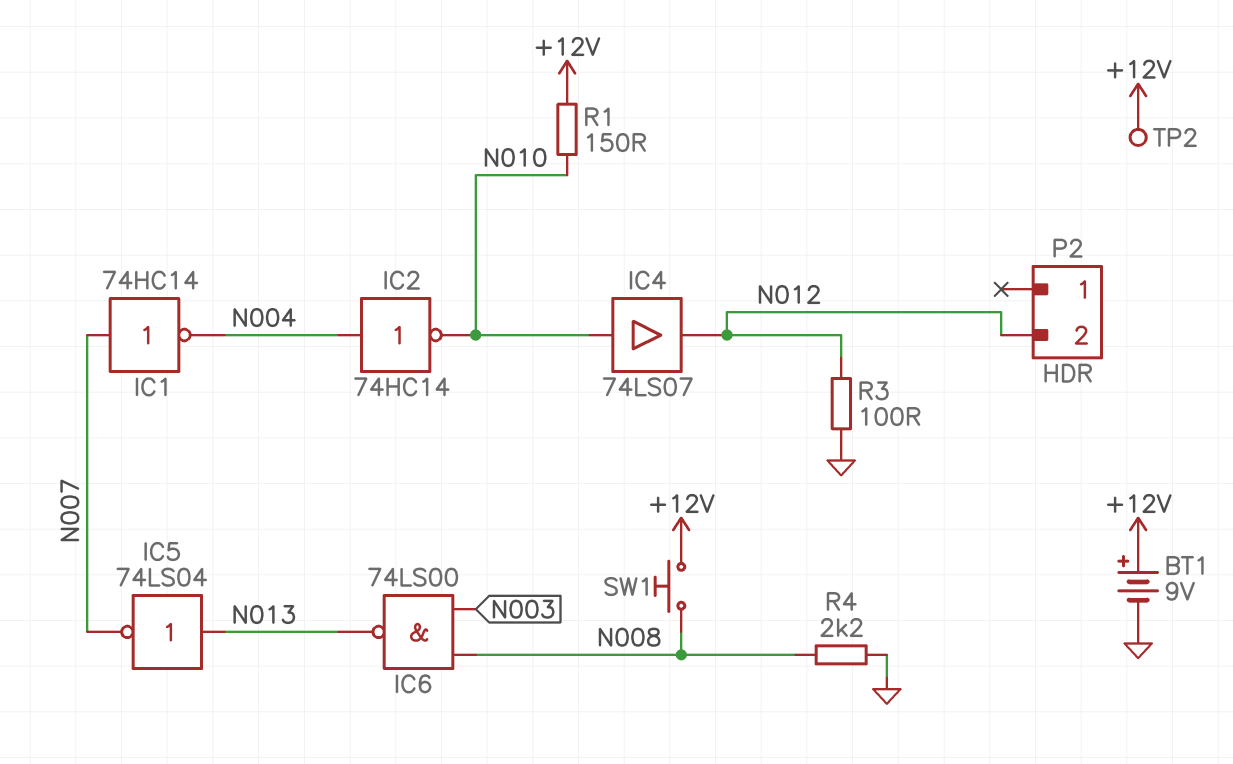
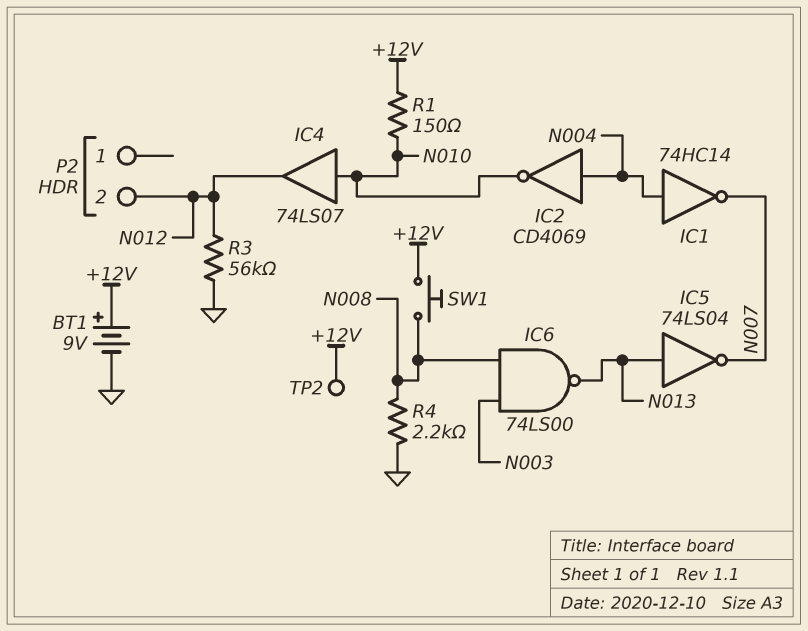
IC1: NOT 74HC14 (in N007, out N004) -> NOT 74HC14 (in N004, out N007)
IC2: NOT 74HC14 (in N004, out N010) -> NOT CD4069 (in N004, out N010)
R3: 100 (GND, N012) -> 56k (GND, N012)

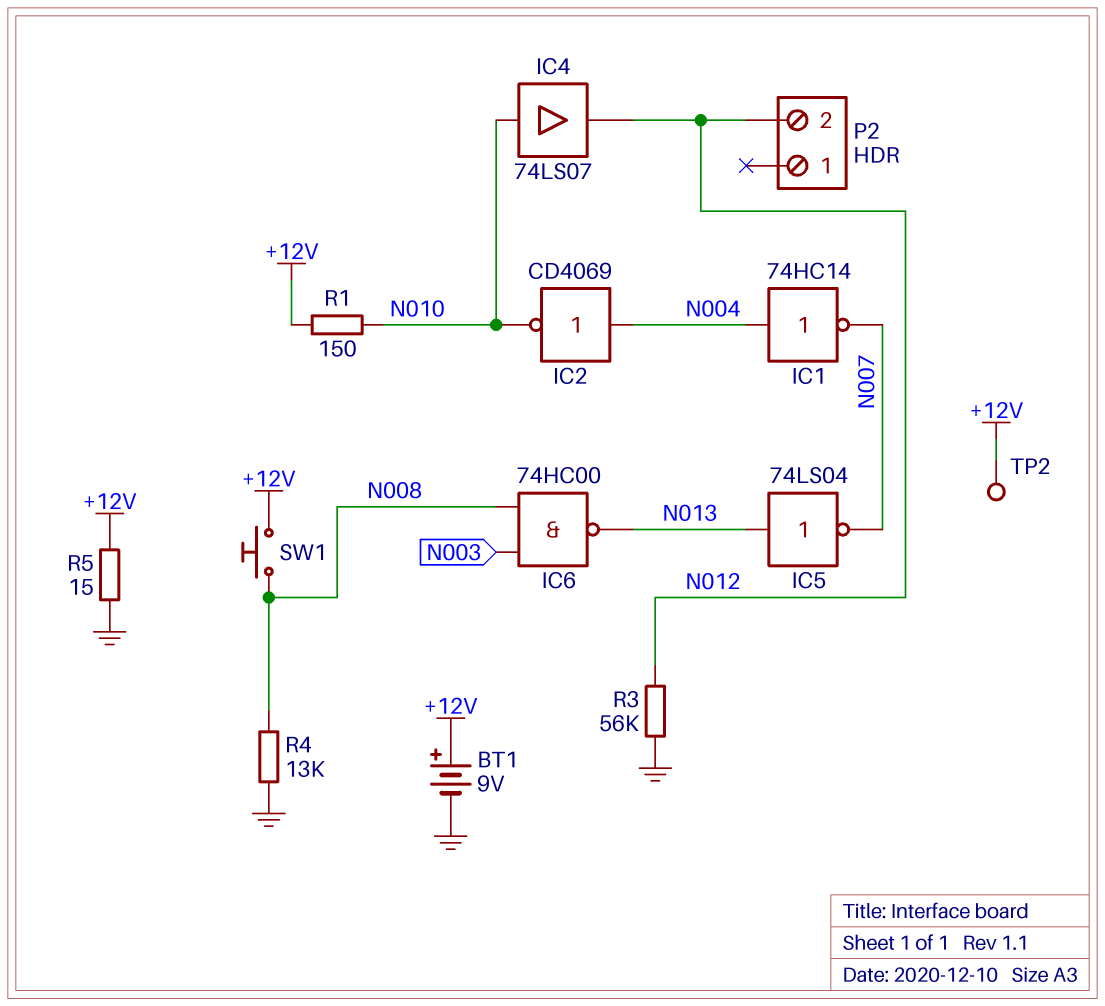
IC6: NAND 74LS00 (in N003, in N008, out N013) -> NAND 74HC00 (in N003, in N008, out N013)
R4: 2.2k (GND, N008) -> 13k (GND, N008)
R5: none -> 15 (+12V, GND)

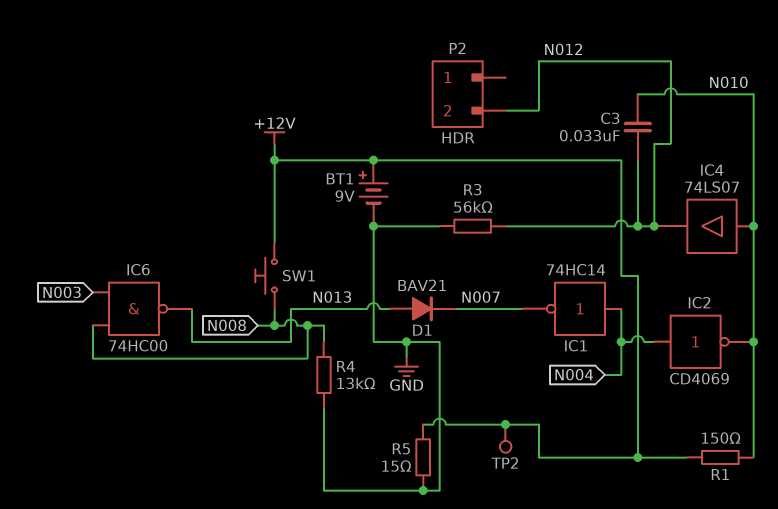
C3: none -> 33nF (N010, N012)
D1: none -> diode BAV21 (A N013, K N007)
IC5: NOT 74LS04 (in N013, out N007) -> none

